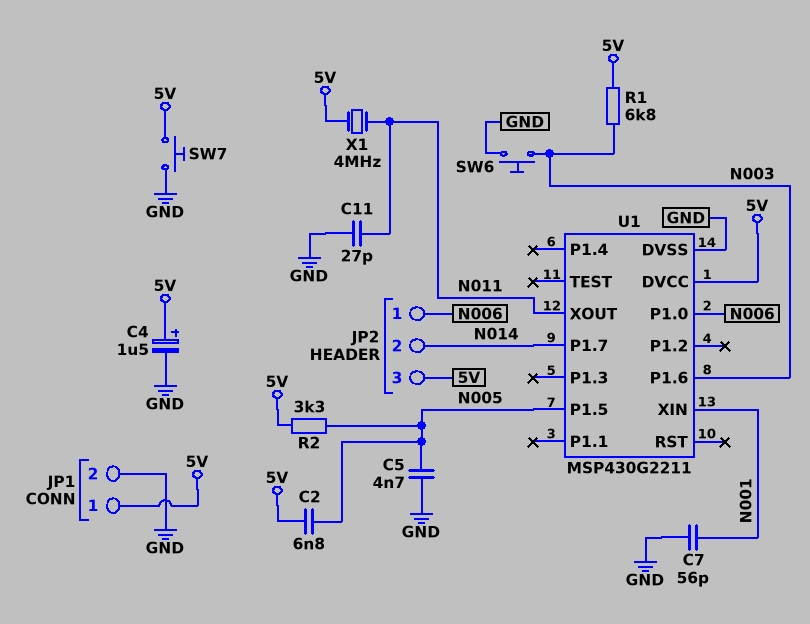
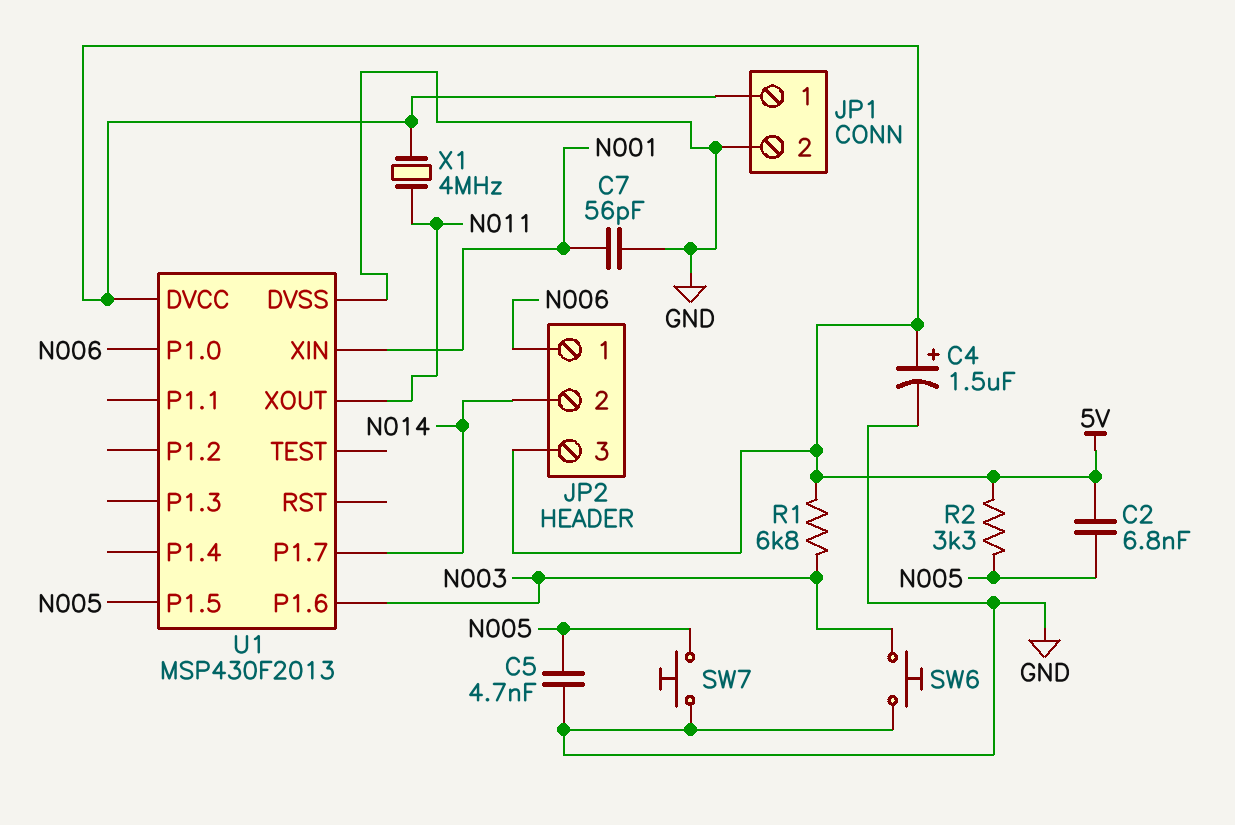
C11: 27pF (GND, N011) -> none
SW7: button (5V, GND) -> button (GND, N005)
U1: MSP430G2211 -> MSP430F2013

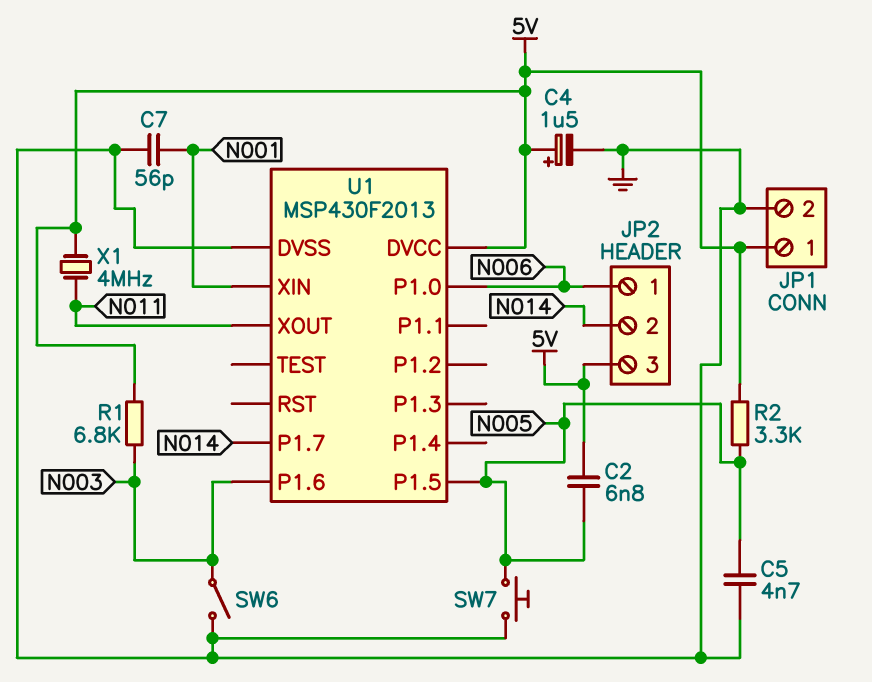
SW6: button (GND, N003) -> switch (GND, N003)

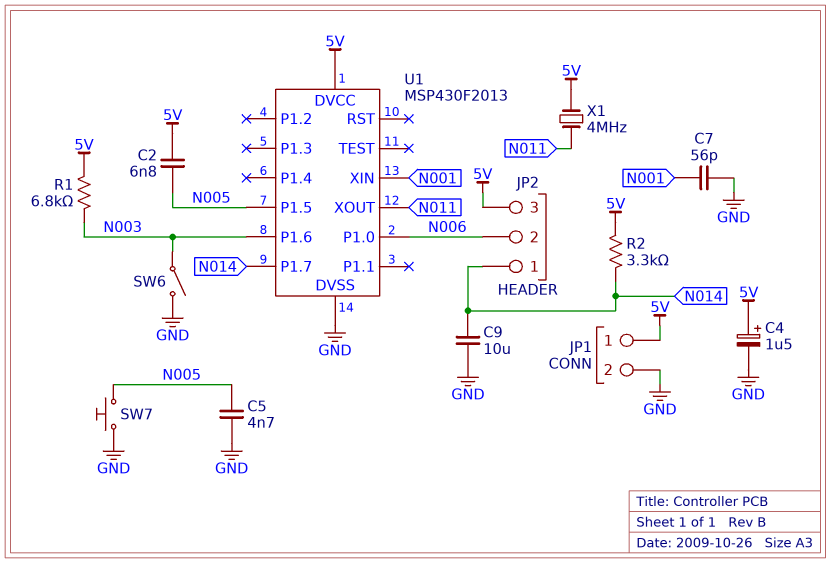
C9: none -> 10uF (GND, N014)
JP2 pin 1: N006 -> N014
JP2 pin 2: N014 -> N006
R2: 3.3k (5V, N005) -> 3.3k (5V, N014)

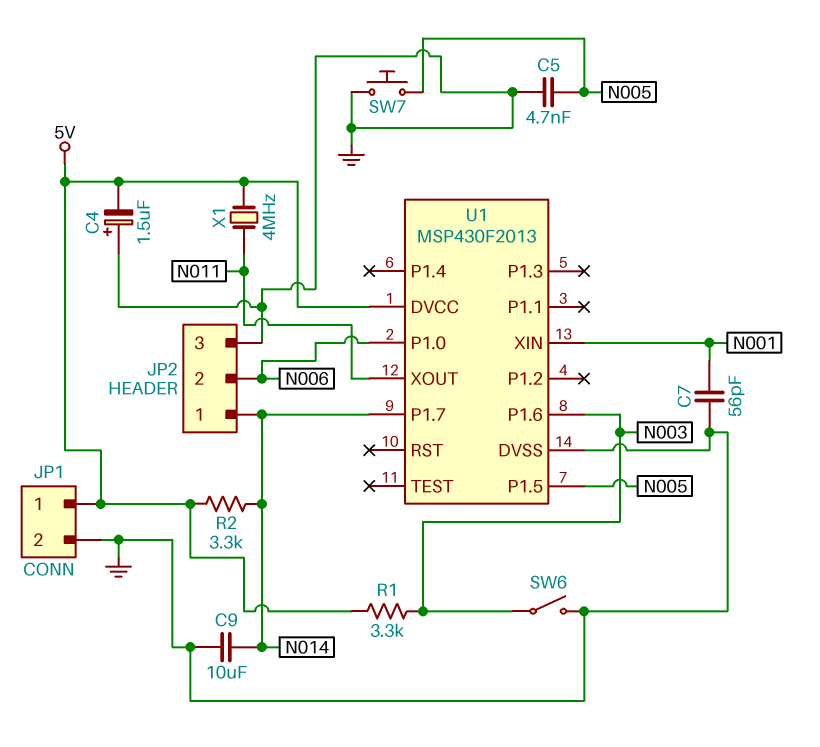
C2: 6.8nF (5V, N005) -> none
C4: 1.5uF (plus 5V, minus GND) -> 1.5uF (plus GND, minus 5V)
JP2 pin 3: 5V -> GND
R1: 6.8k (5V, N003) -> 3.3k (5V, N003)

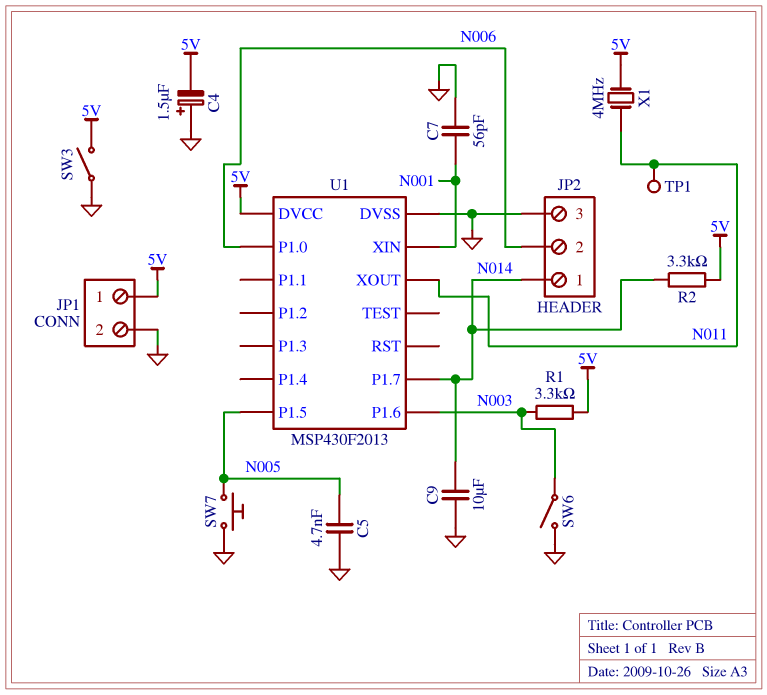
SW3: none -> switch (5V, GND)
TP1: none -> test point (N011)

